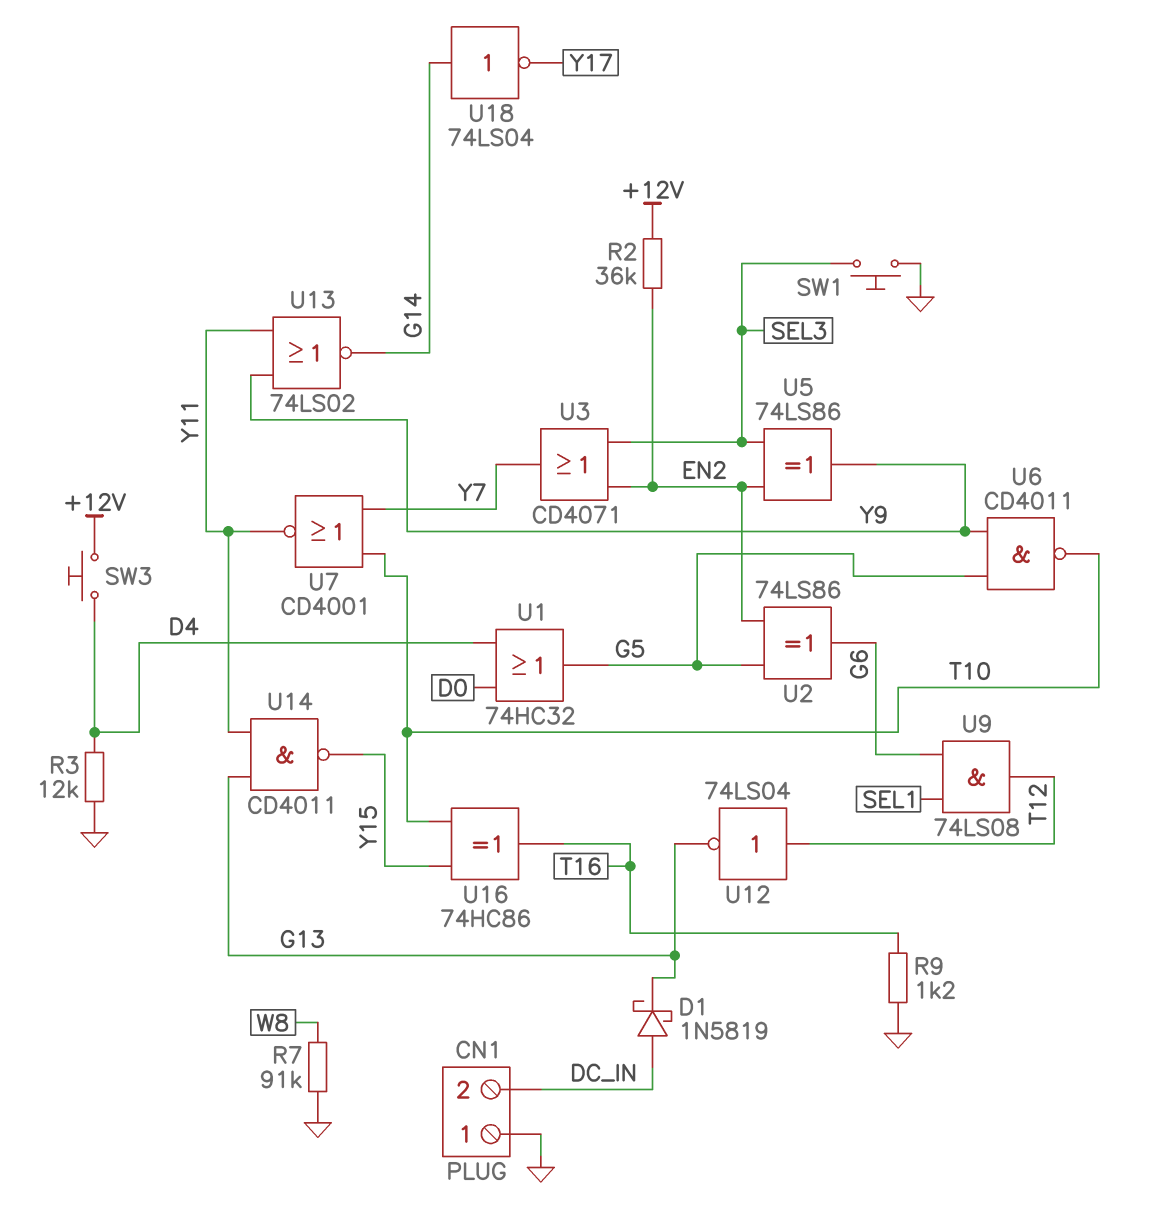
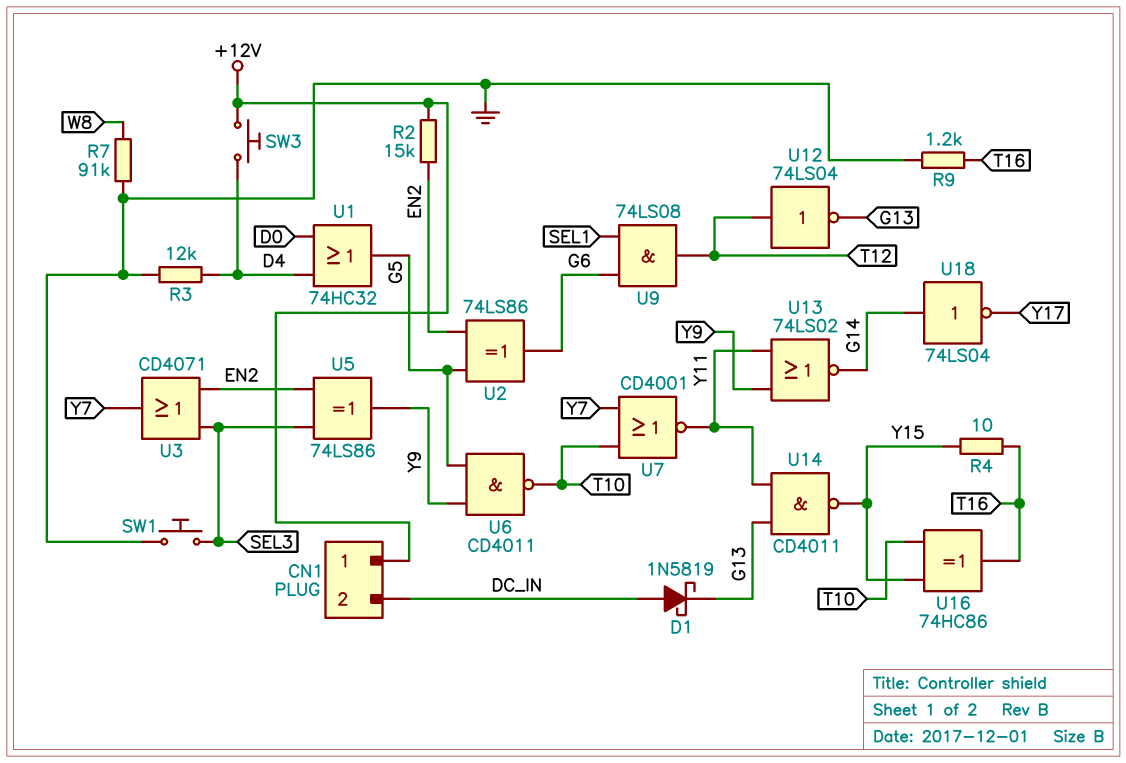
CN1 pin 1: GND -> +12V
R2: 36k (+12V, EN2) -> 15k (+12V, EN2)
R4: none -> 10 (T16, Y15)

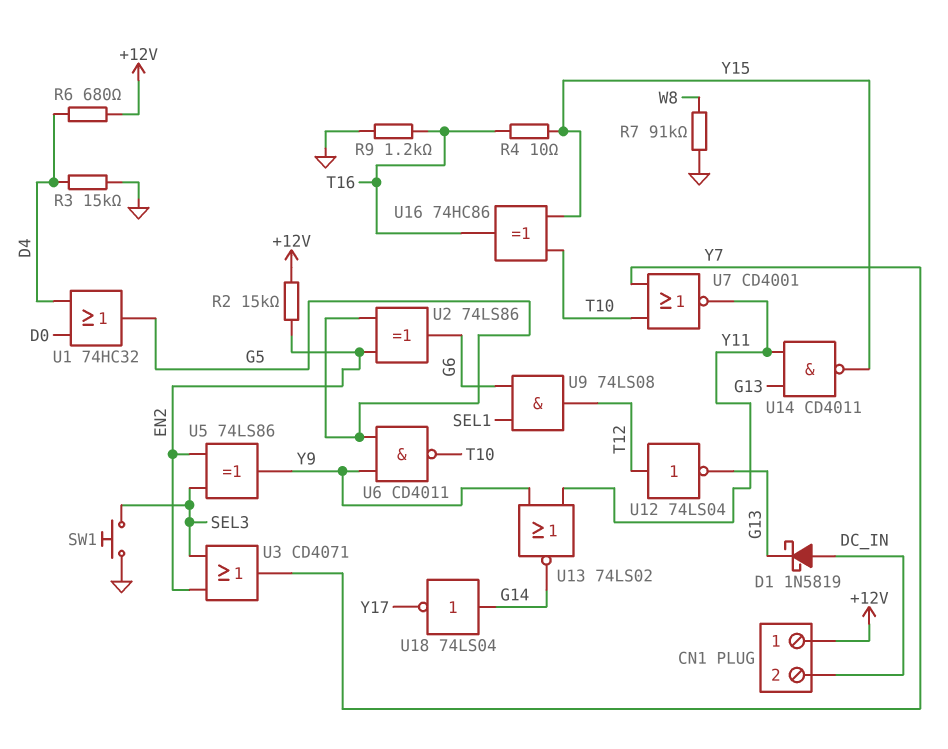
R3: 12k (D4, GND) -> 15k (D4, GND)
R6: none -> 680 (+12V, D4)
SW3: button (+12V, D4) -> none

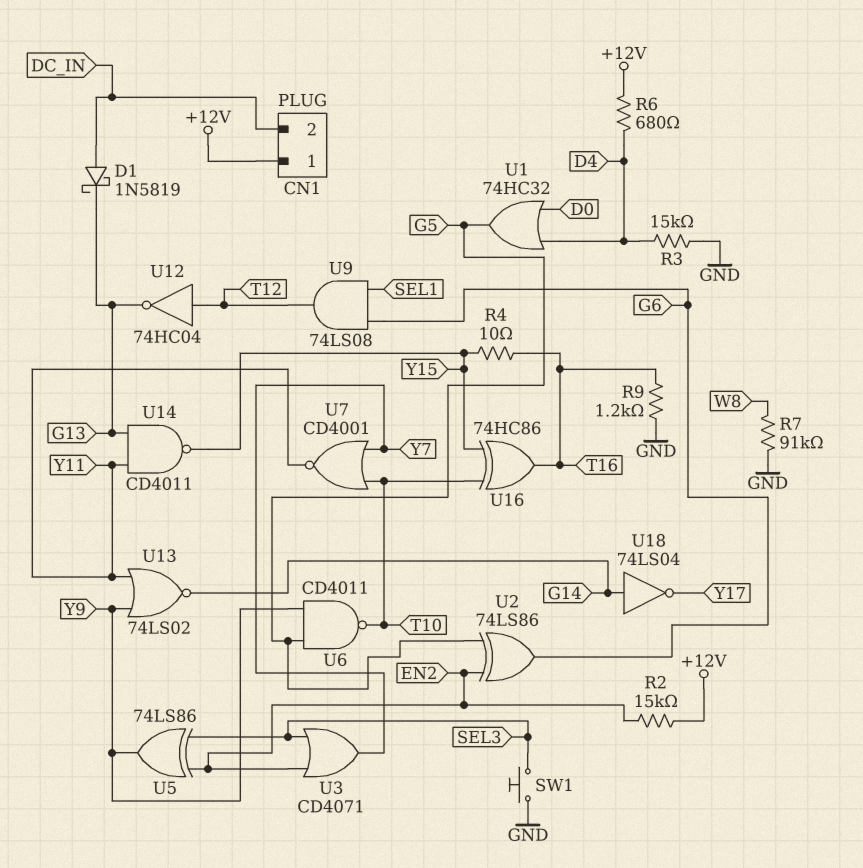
U12: NOT 74LS04 (in T12, out G13) -> NOT 74HC04 (in T12, out G13)

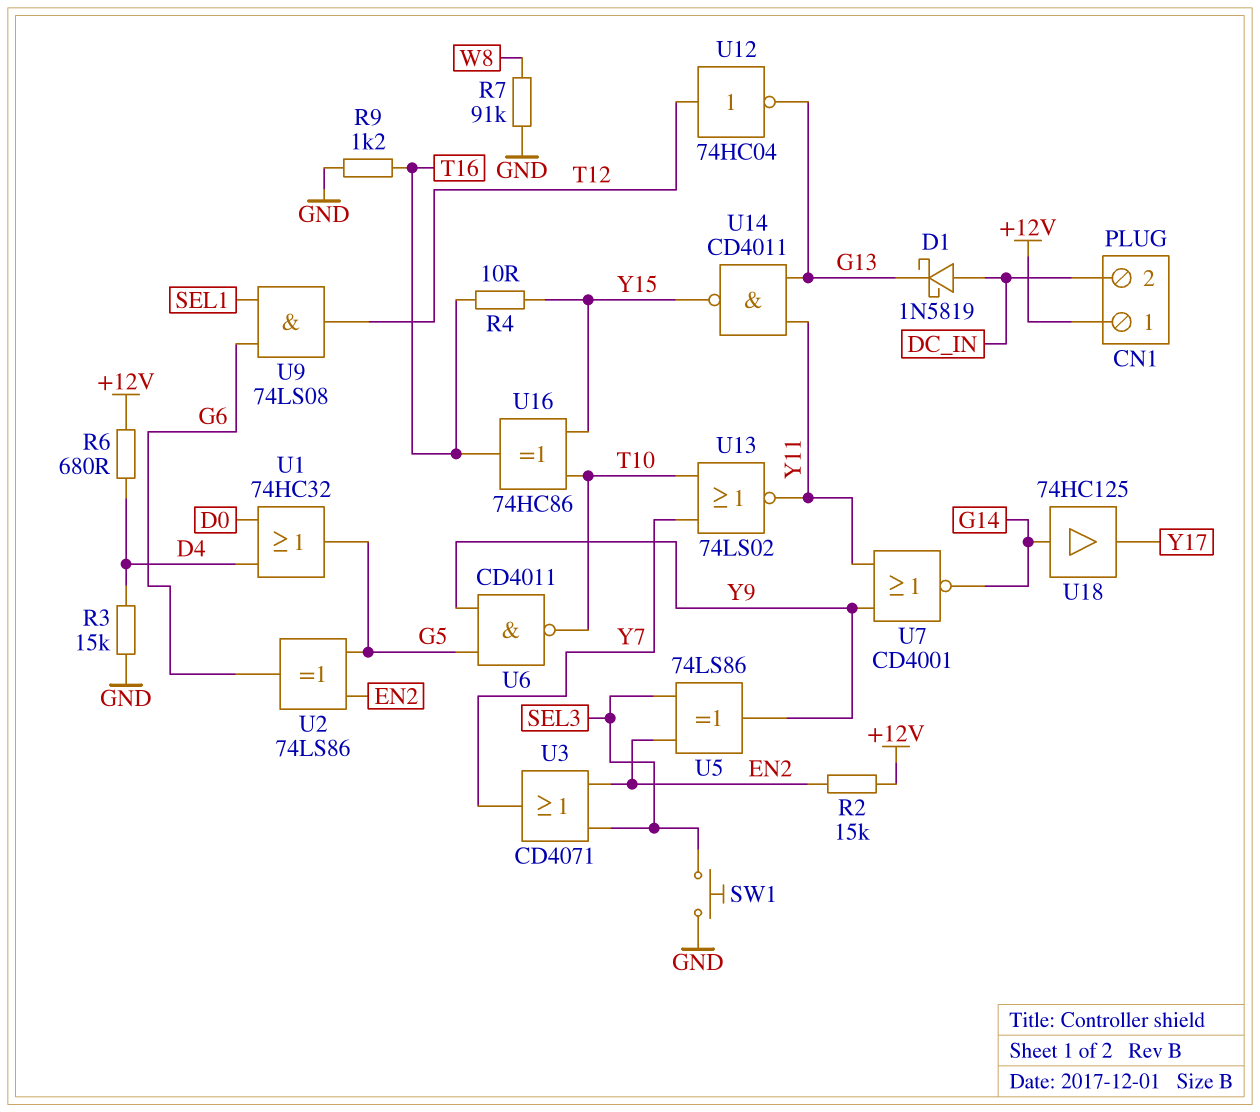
U7: NOR CD4001 (in T10, in Y7, out Y11) -> NOR CD4001 (in Y9, in Y11, out G14)
U13: NOR 74LS02 (in Y9, in Y11, out G14) -> NOR 74LS02 (in T10, in Y7, out Y11)
U18: NOT 74LS04 (in G14, out Y17) -> buffer 74HC125 (in G14, out Y17)

